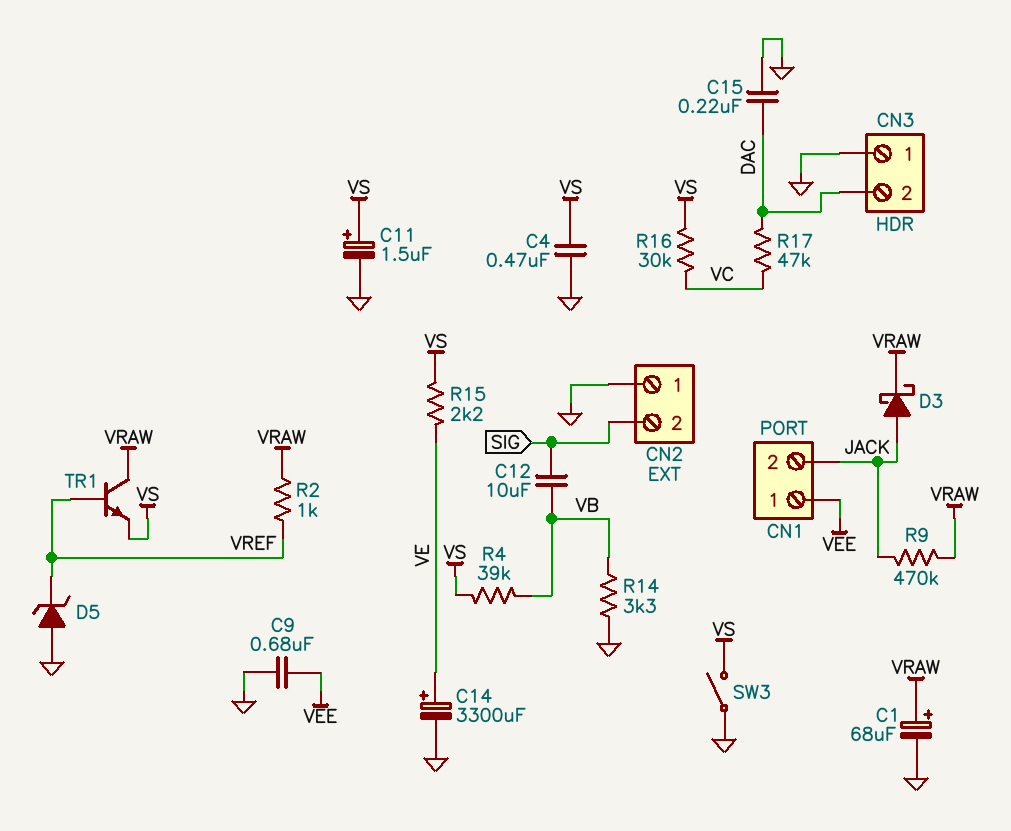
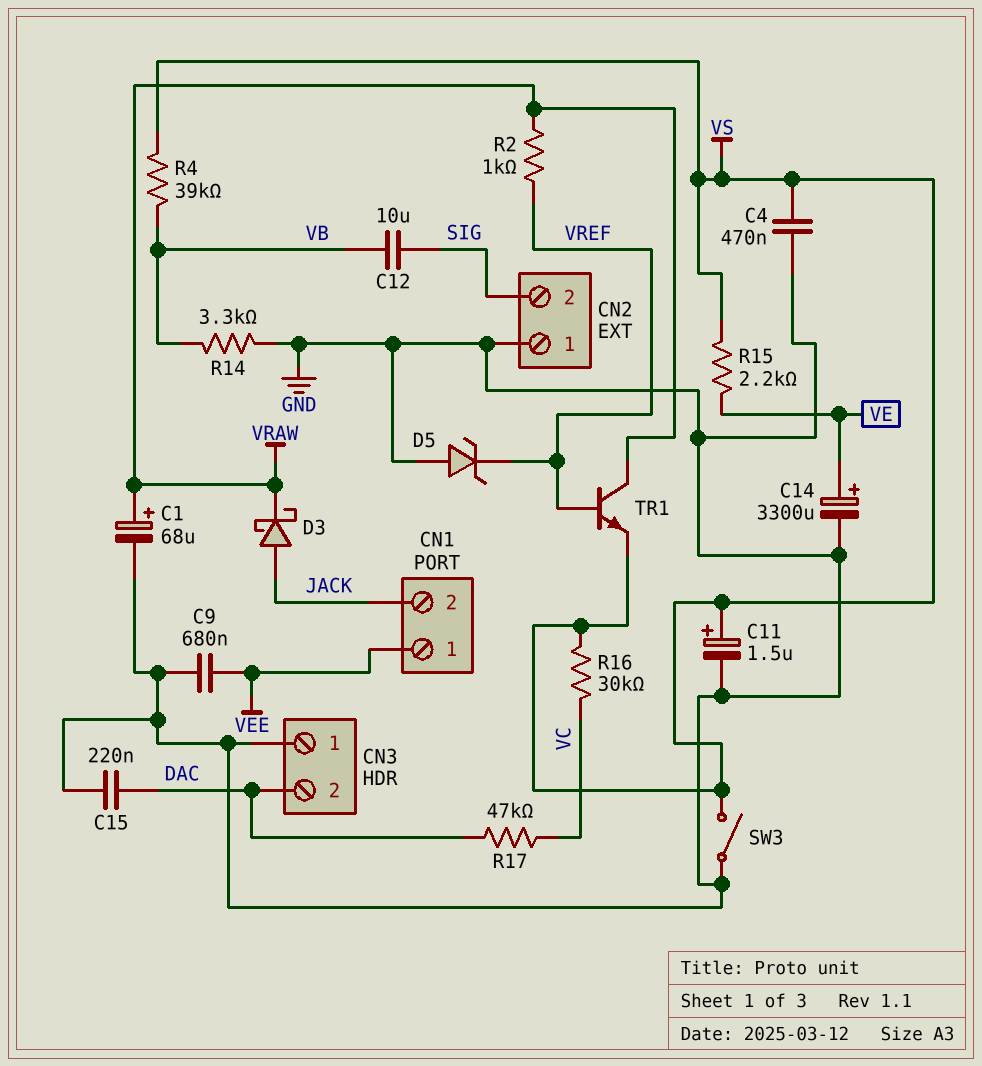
R9: 470k (JACK, VRAW) -> none

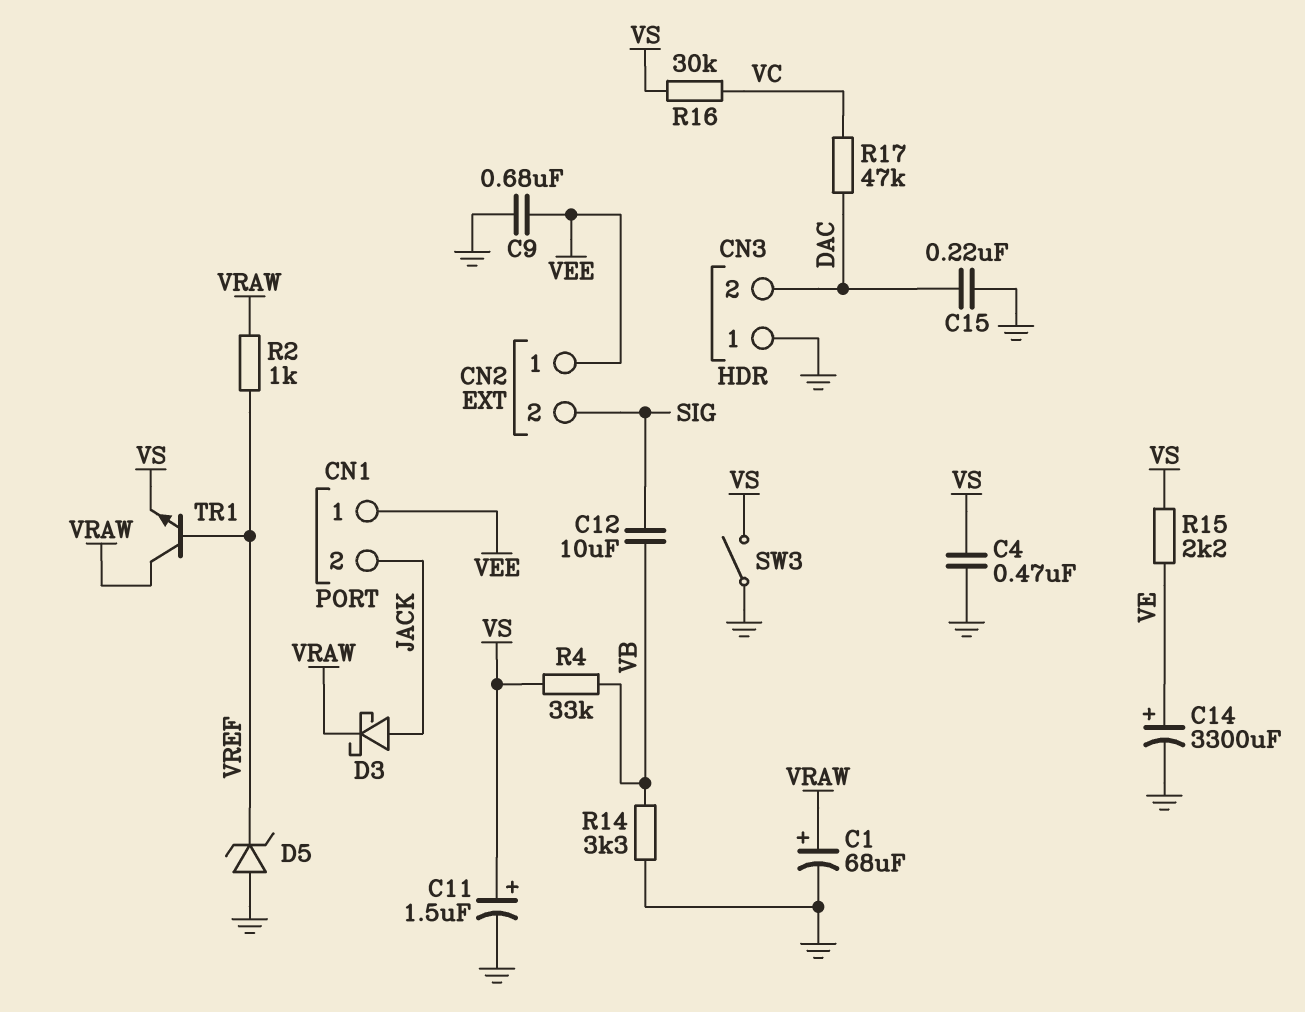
CN2 pin 1: GND -> VEE
R4: 39k (VB, VS) -> 33k (VB, VS)

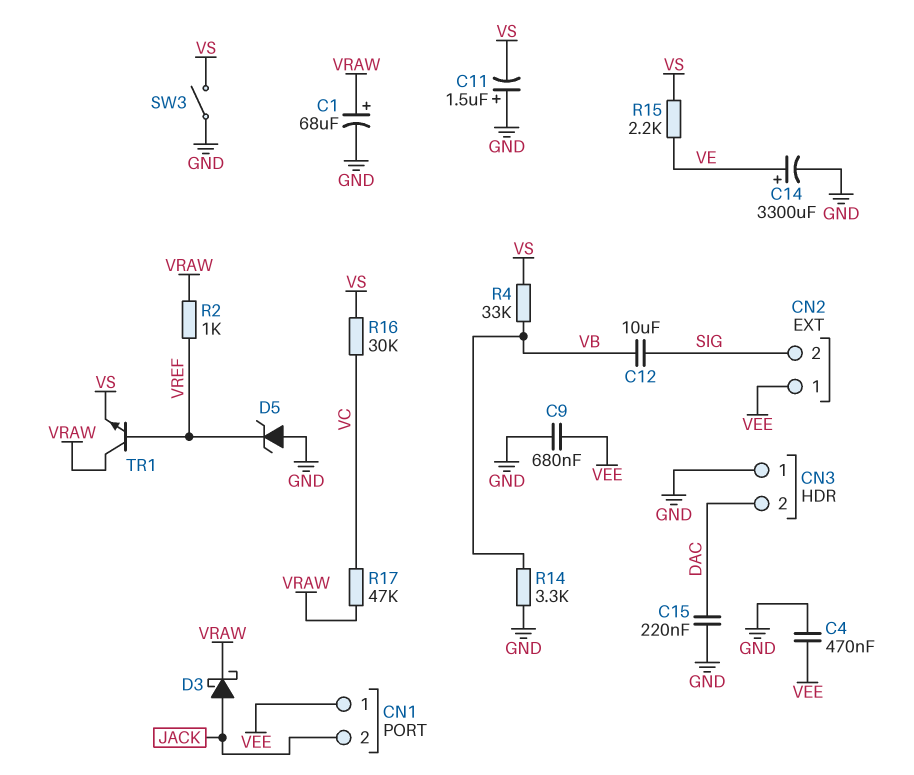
C4: 470nF (GND, VS) -> 470nF (GND, VEE)
C11: 1.5uF (plus VS, minus GND) -> 1.5uF (plus GND, minus VS)
R17: 47k (DAC, VC) -> 47k (VC, VRAW)

